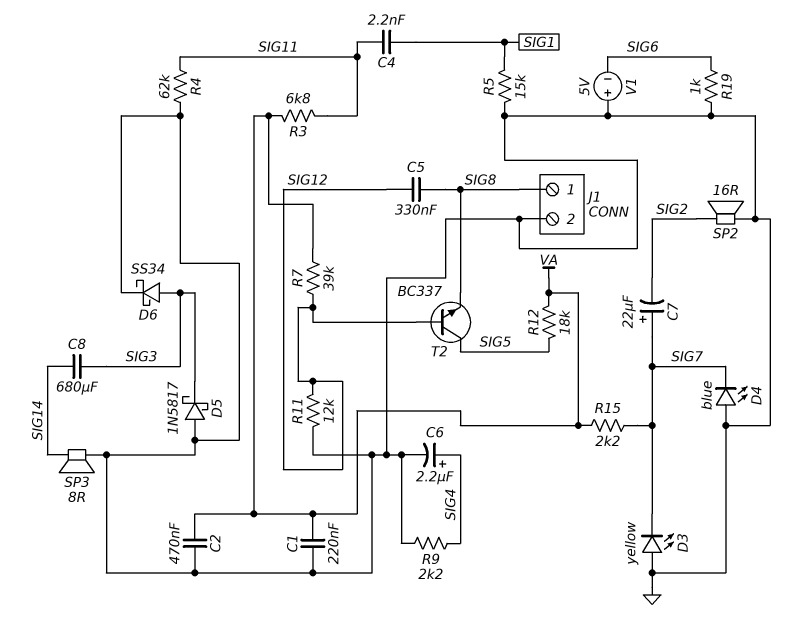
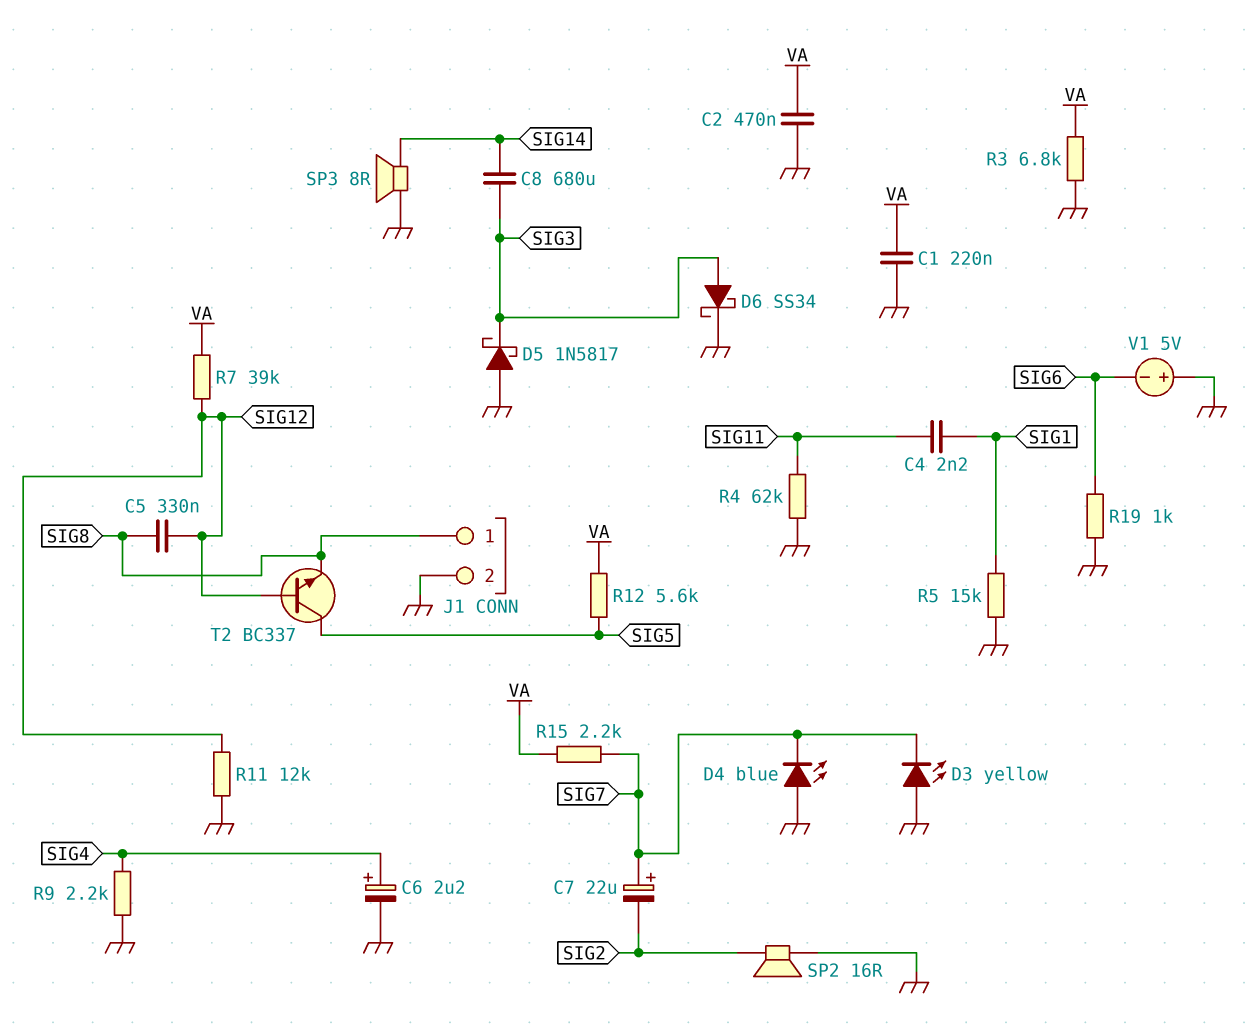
R3: 6.8k (SIG11, VA) -> 6.8k (GND, VA)
R12: 18k (SIG5, VA) -> 5.6k (SIG5, VA)

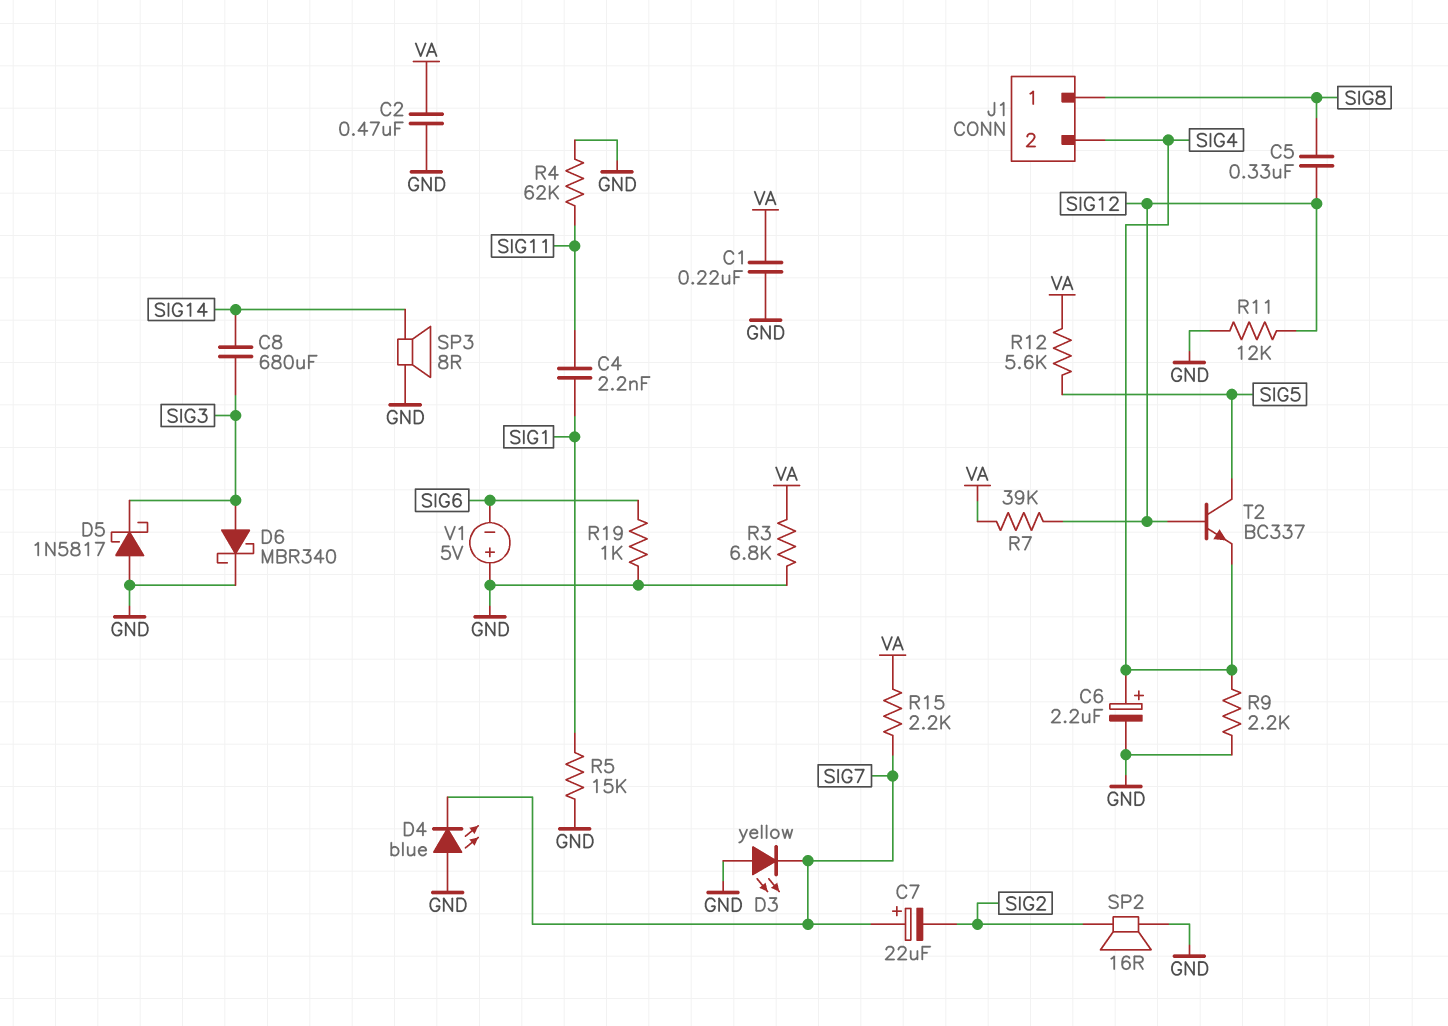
D6: schottky SS34 (A SIG3, K GND) -> schottky MBR340 (A SIG3, K GND)
J1 pin 2: GND -> SIG4
T2: NPN BC337 (B SIG12, C SIG5, E SIG8) -> NPN BC337 (B SIG12, C SIG5, E SIG4)

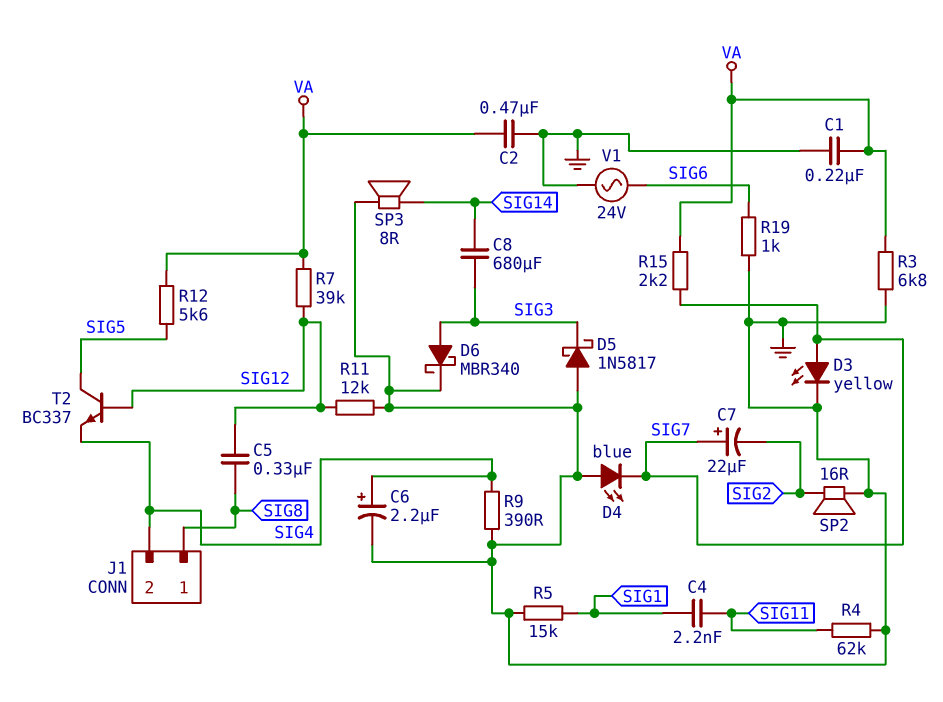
D3: LED yellow (A GND, K SIG7) -> LED yellow (A SIG7, K GND)
R9: 2.2k (GND, SIG4) -> 390 (GND, SIG4)
V1: 5V (plus GND, minus SIG6) -> AC 24V (GND, SIG6)

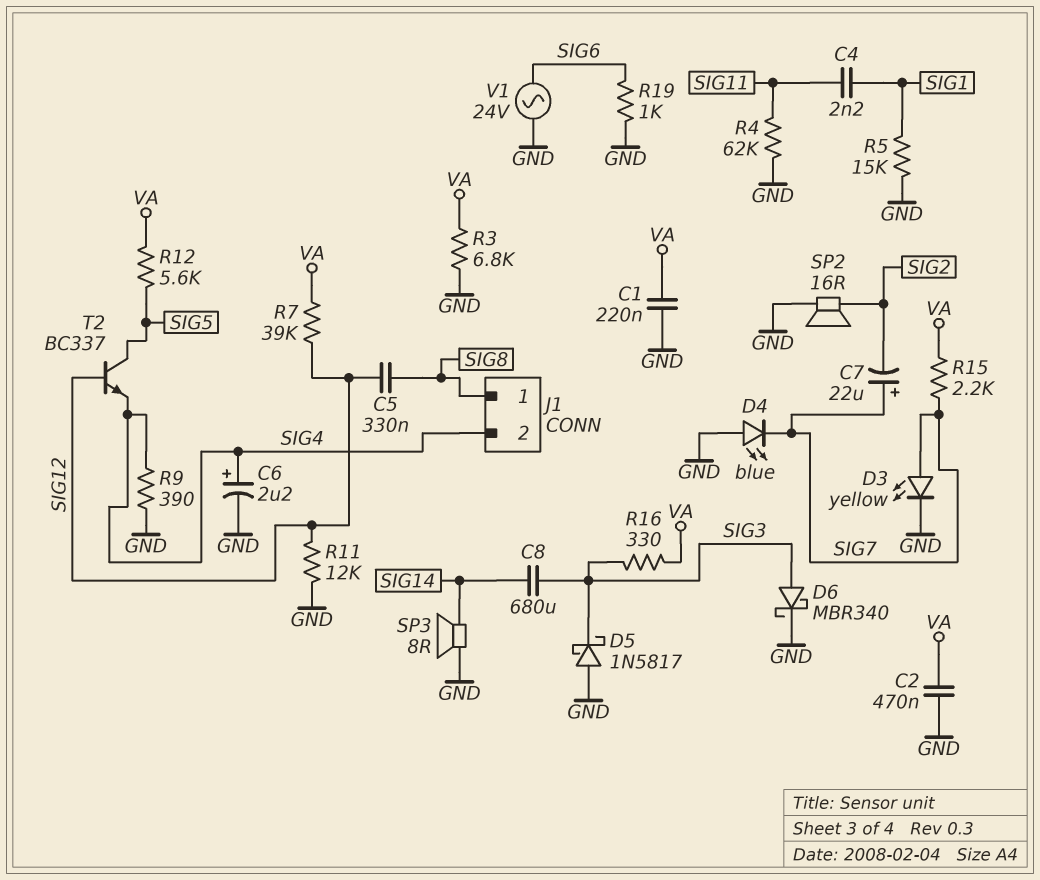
R16: none -> 330 (SIG3, VA)

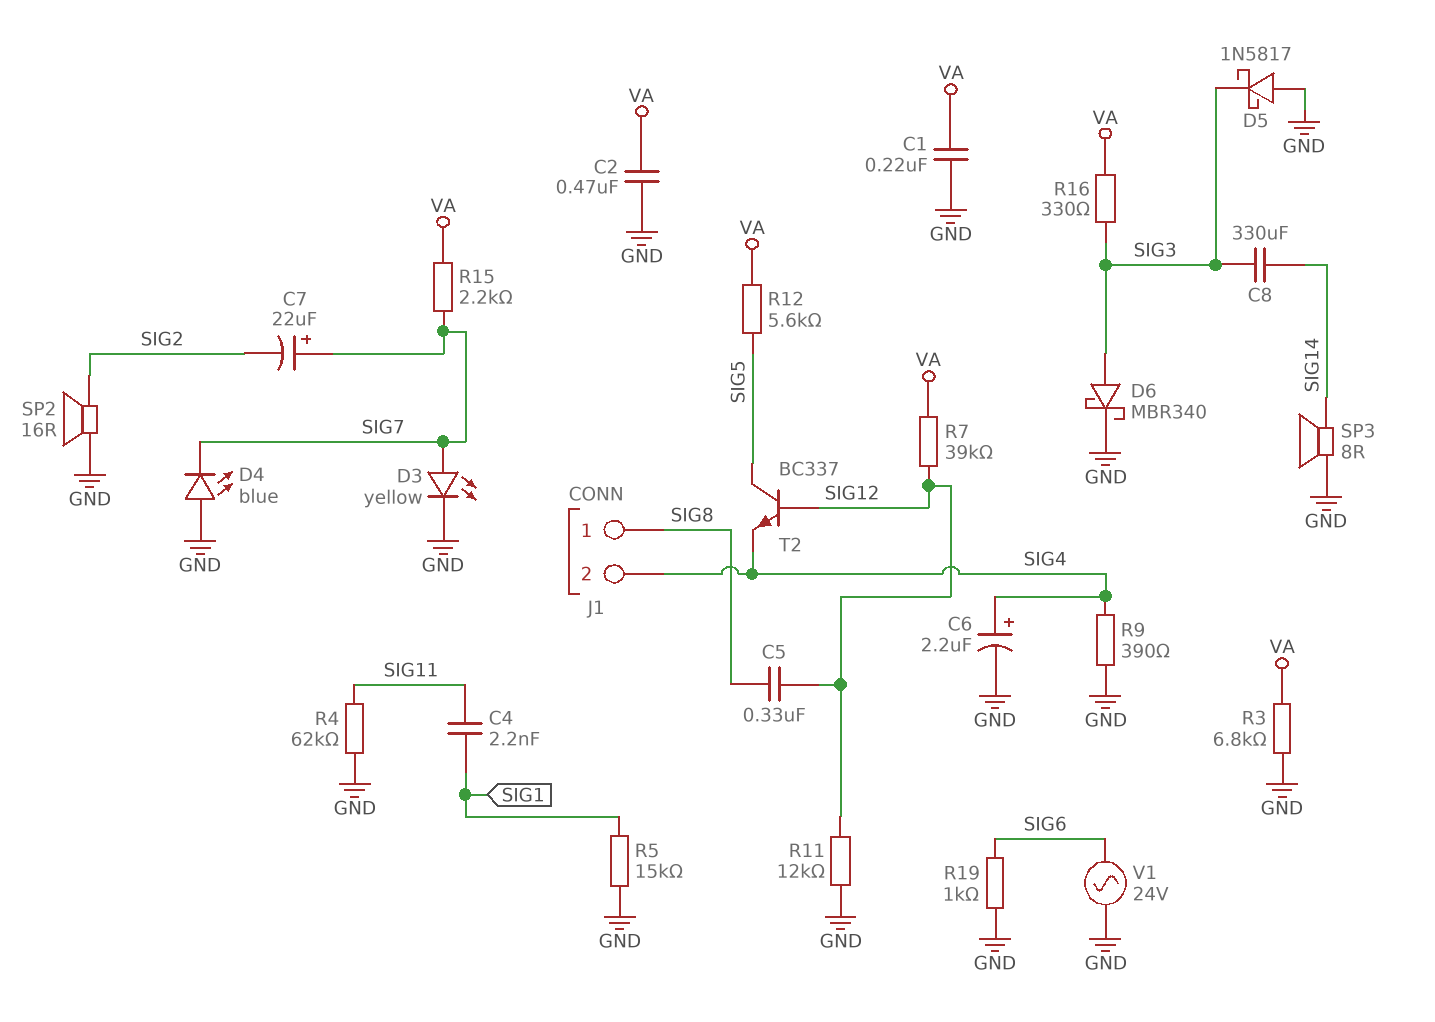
C8: 680uF (SIG3, SIG14) -> 330uF (SIG3, SIG14)

